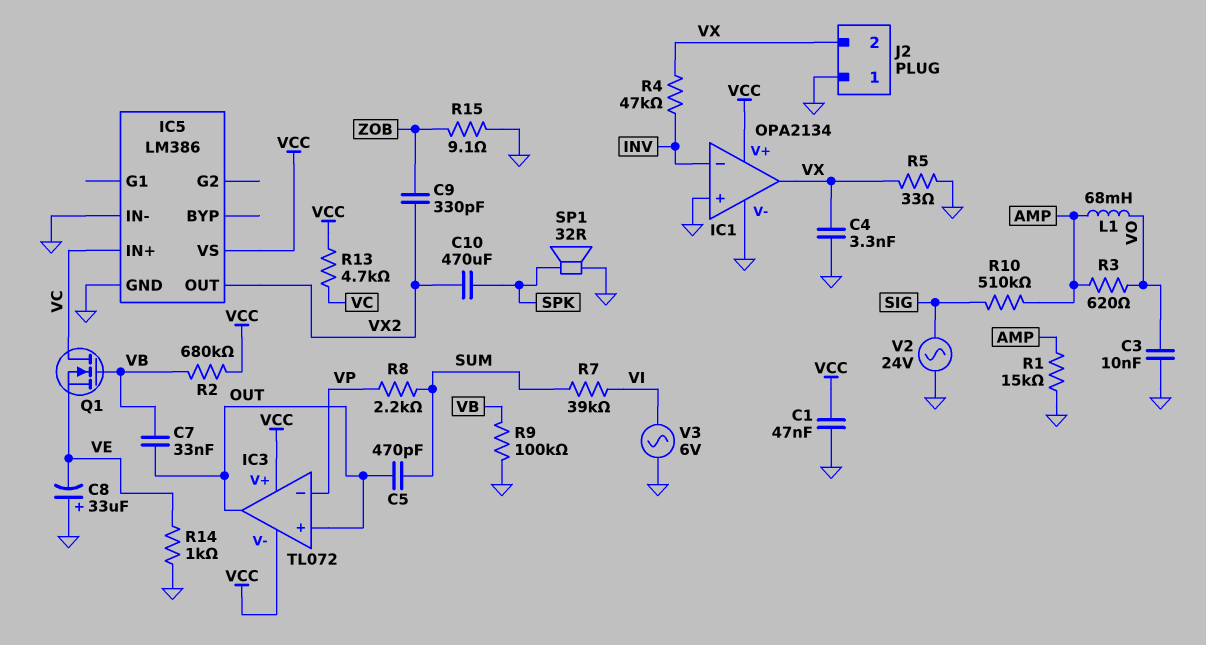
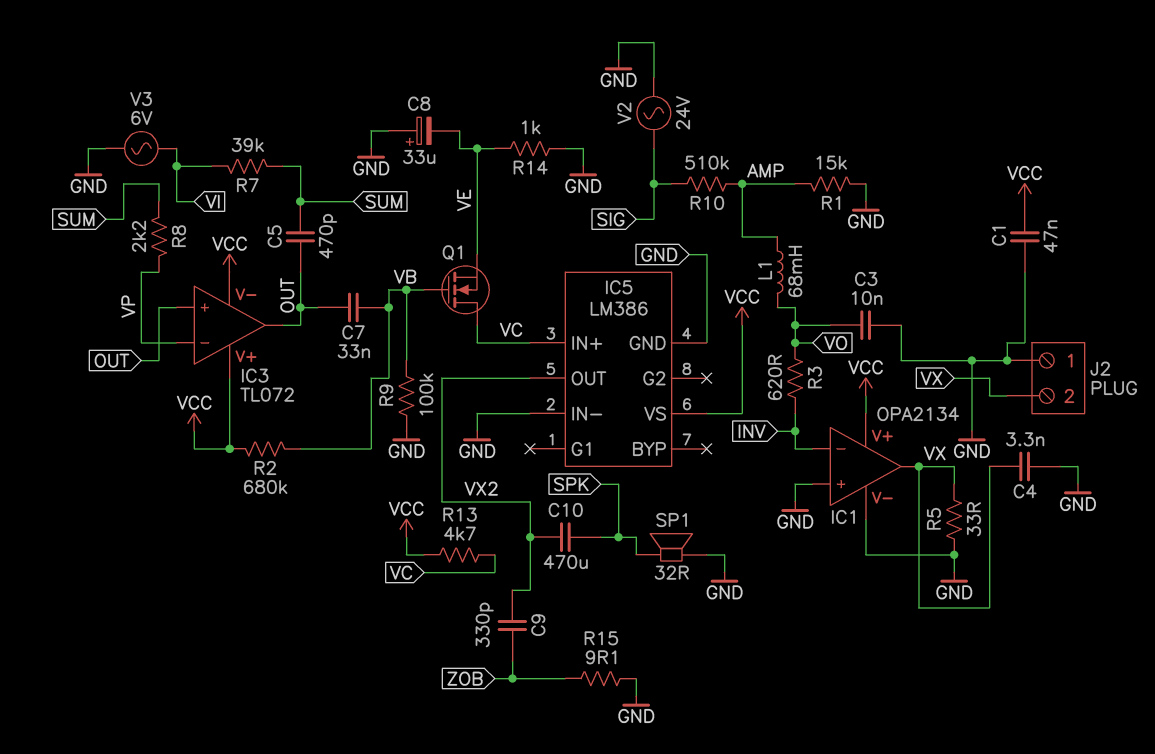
R3: 620 (AMP, VO) -> 620 (INV, VO)
R4: 47k (INV, VX) -> none

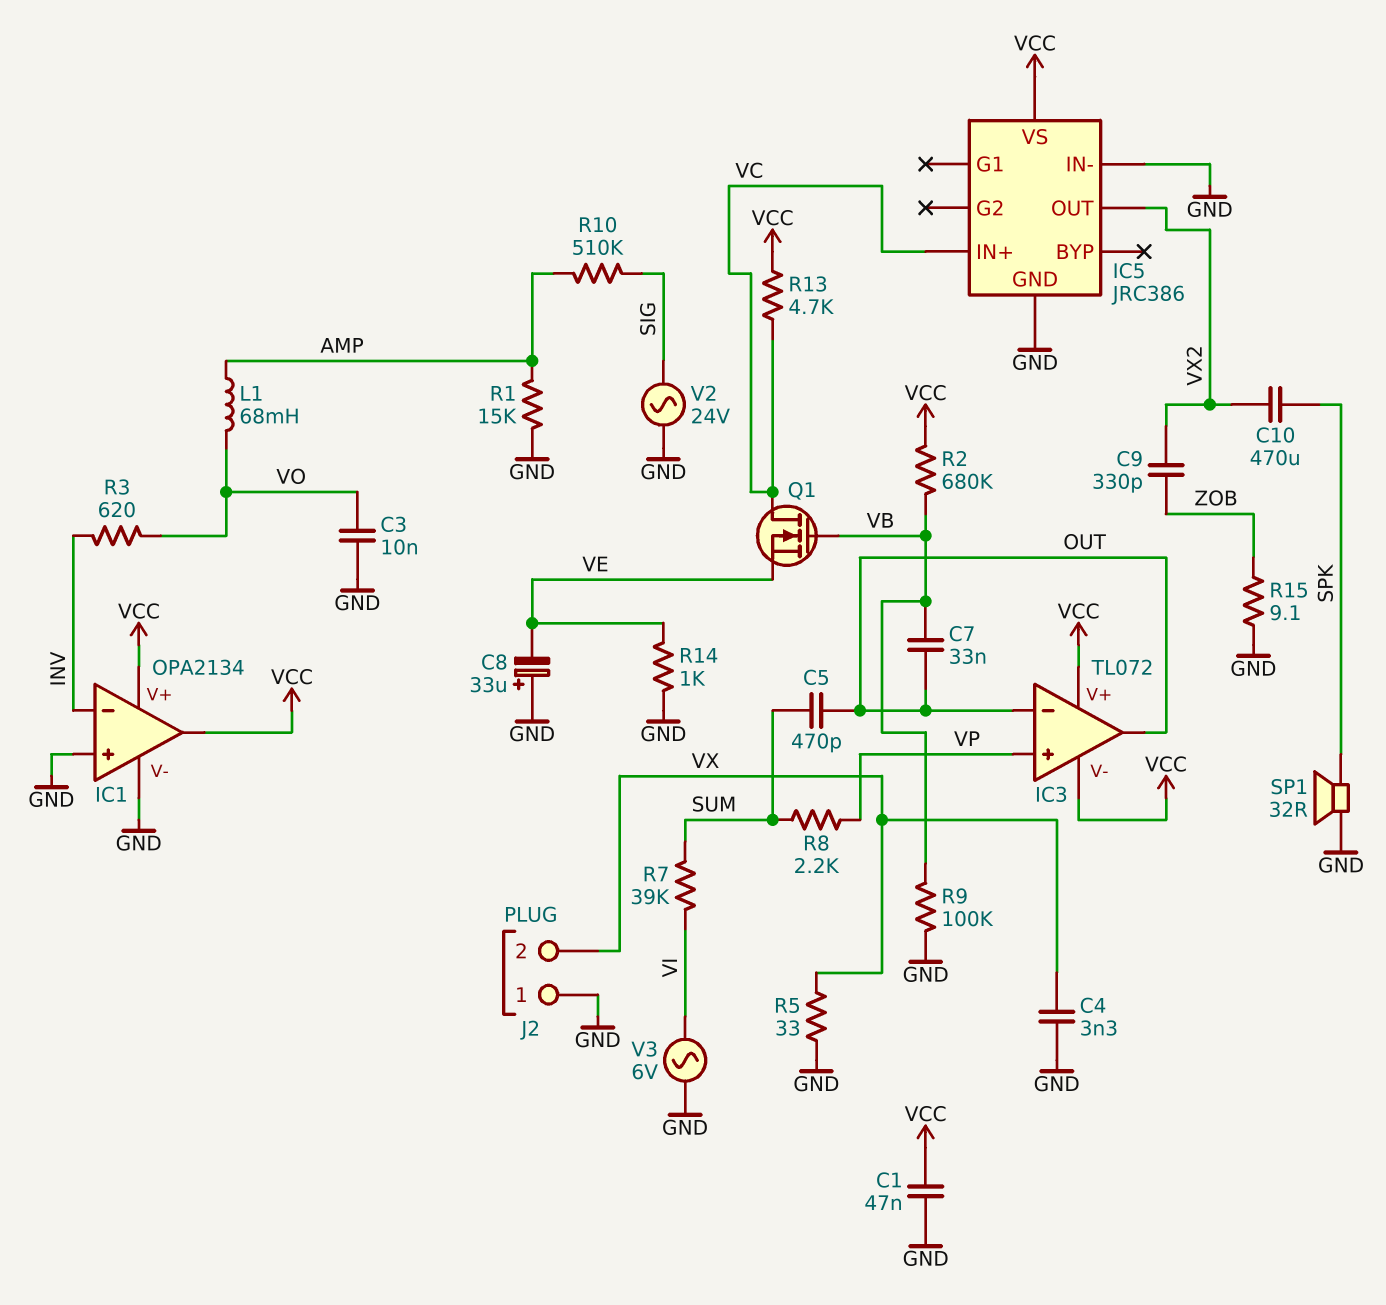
IC1 pin out: VX -> VCC
IC3 pin in+: OUT -> VP
IC3 pin in-: VP -> OUT
IC5: LM386 -> JRC386

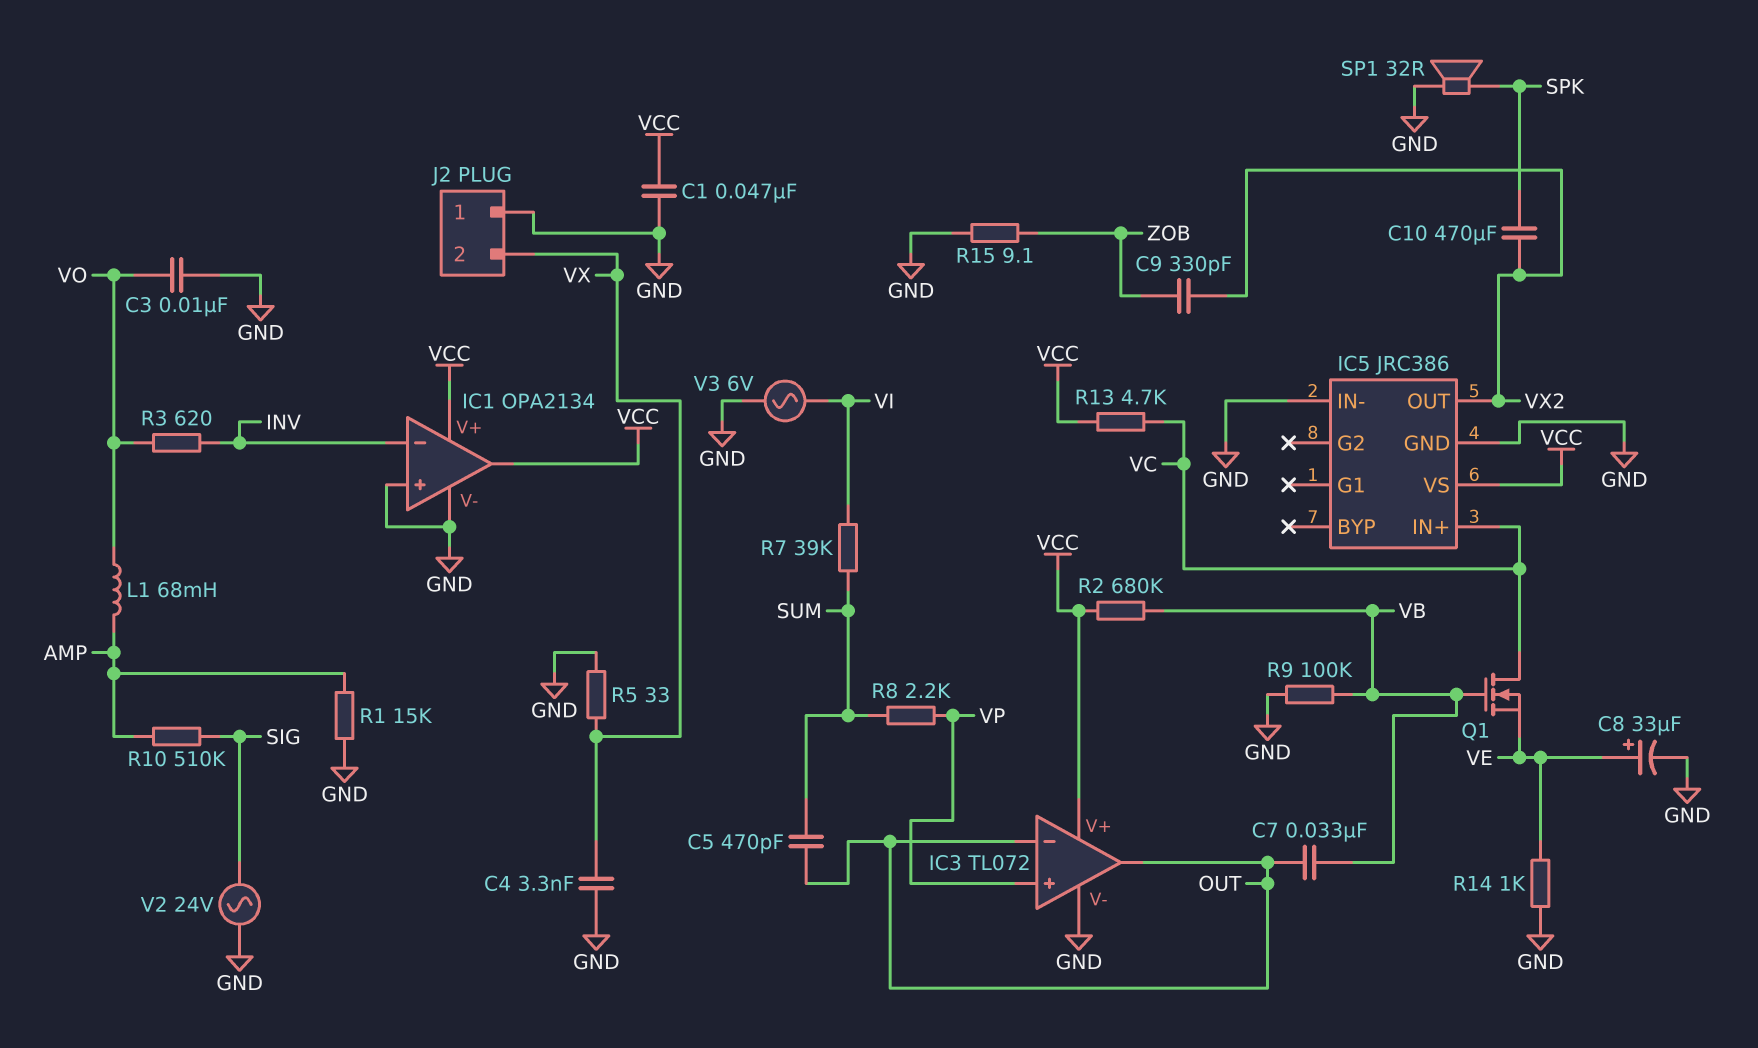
C8: 33uF (plus GND, minus VE) -> 33uF (plus VE, minus GND)
IC3 pin V-: VCC -> GND

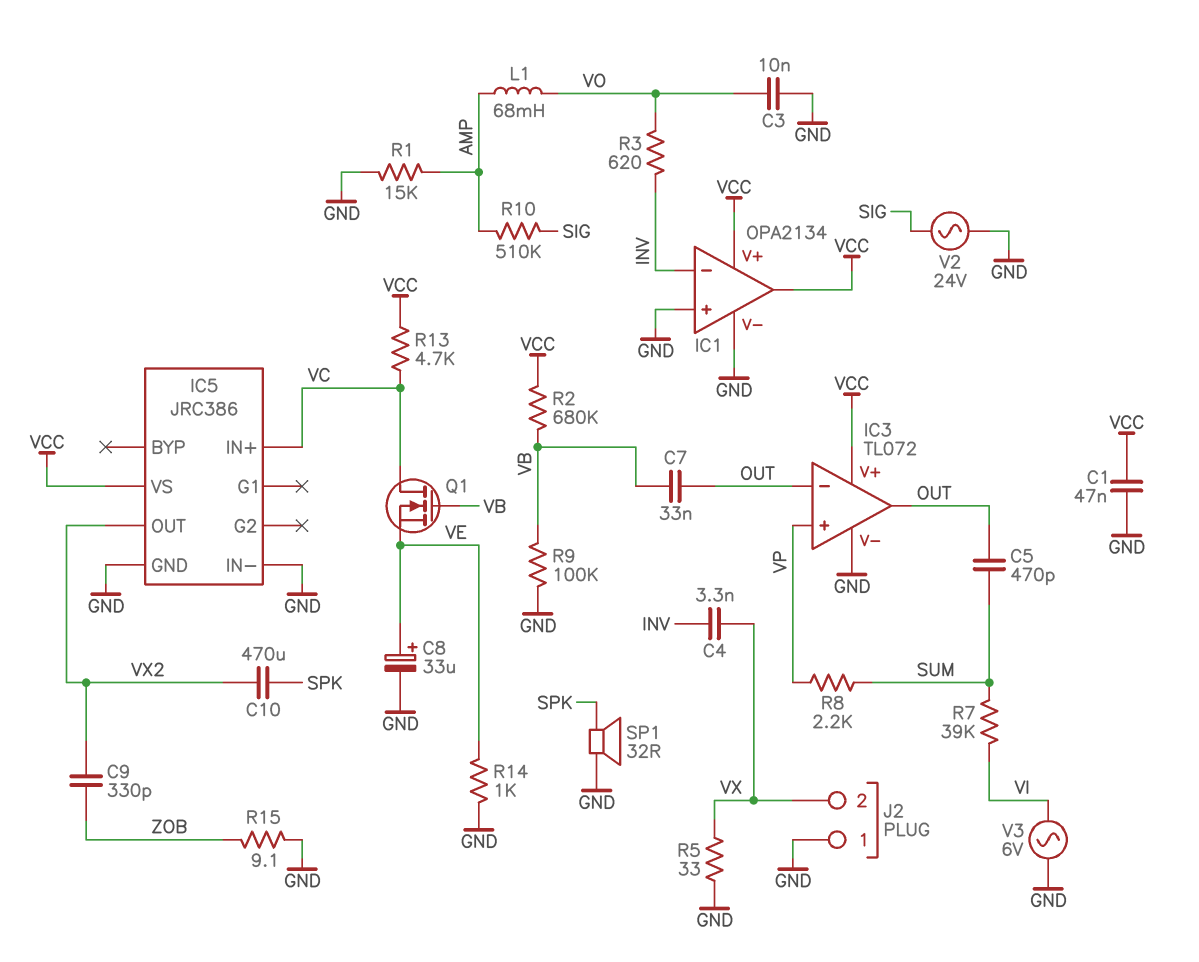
C4: 3.3nF (GND, VX) -> 3.3nF (INV, VX)

